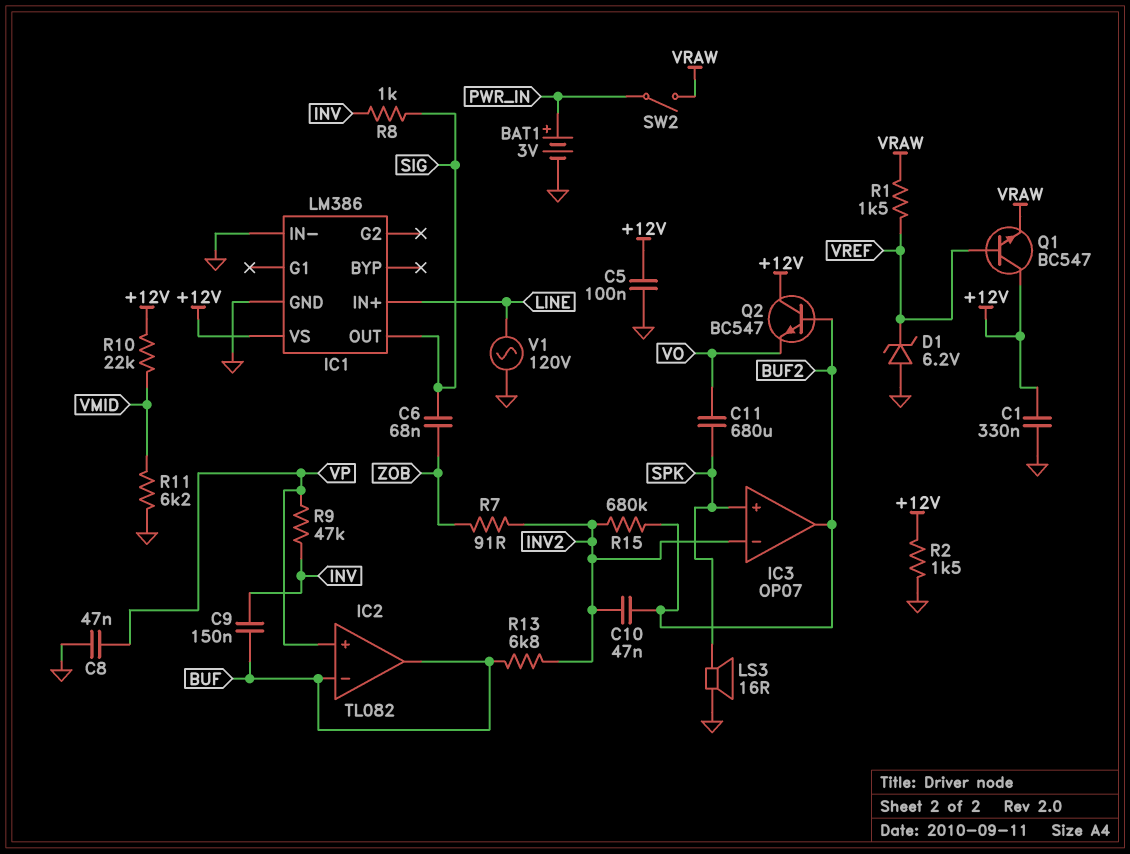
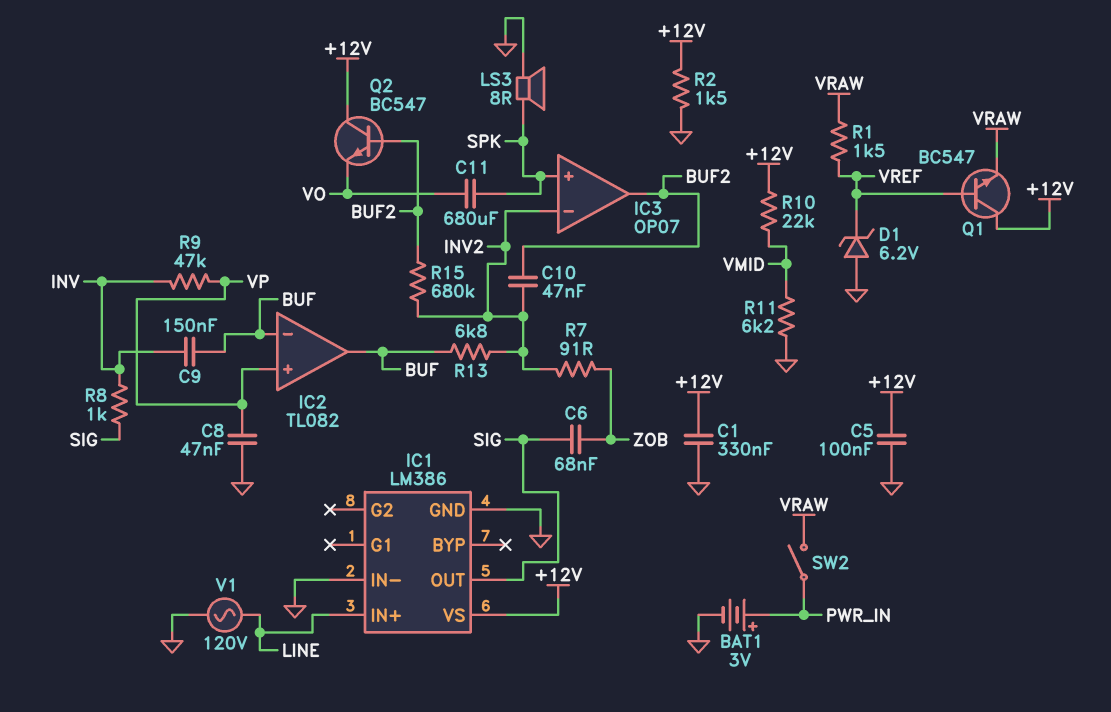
LS3: speaker 16R (GND, SPK) -> speaker 8R (GND, SPK)

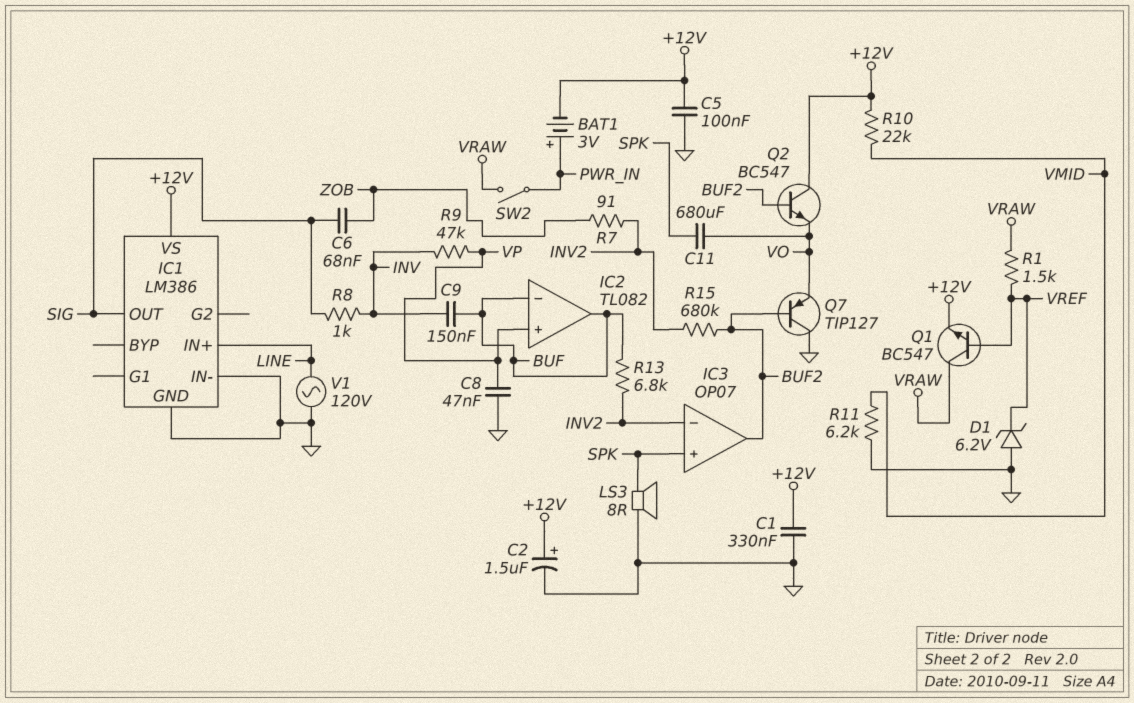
BAT1: 3V (plus PWR_IN, minus GND) -> 3V (plus PWR_IN, minus +12V)
C2: none -> 1.5uF (plus +12V, minus GND)
C10: 47nF (BUF2, INV2) -> none
Q1: NPN BC547 (B VREF, C +12V, E VRAW) -> NPN BC547 (B VREF, C VRAW, E +12V)
Q7: none -> PNP TIP127 (B BUF2, C GND, E VO)
R2: 1.5k (+12V, GND) -> none

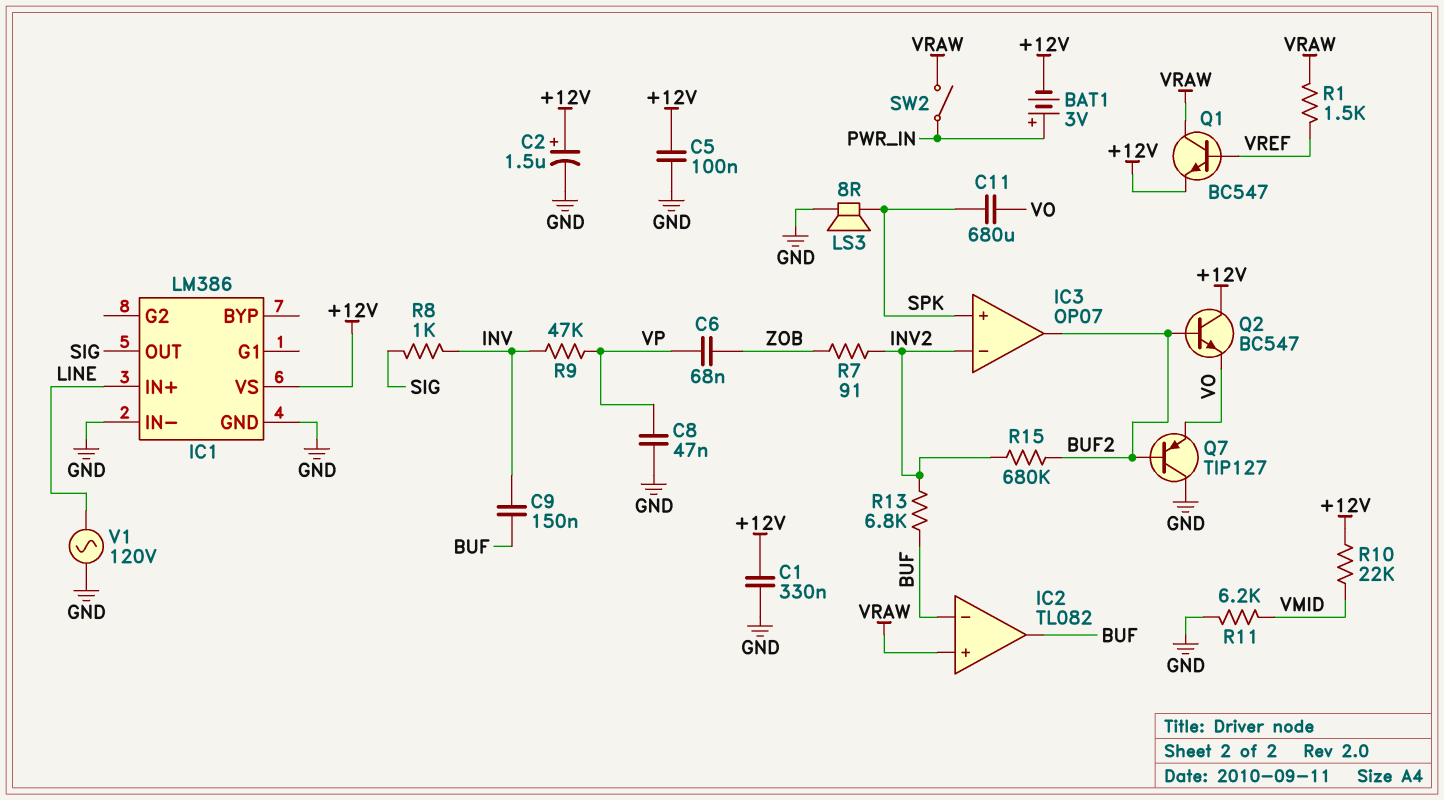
C6: 68nF (SIG, ZOB) -> 68nF (VP, ZOB)
D1: zener 6.2V (A GND, K VREF) -> none
IC2 pin in+: VP -> VRAW

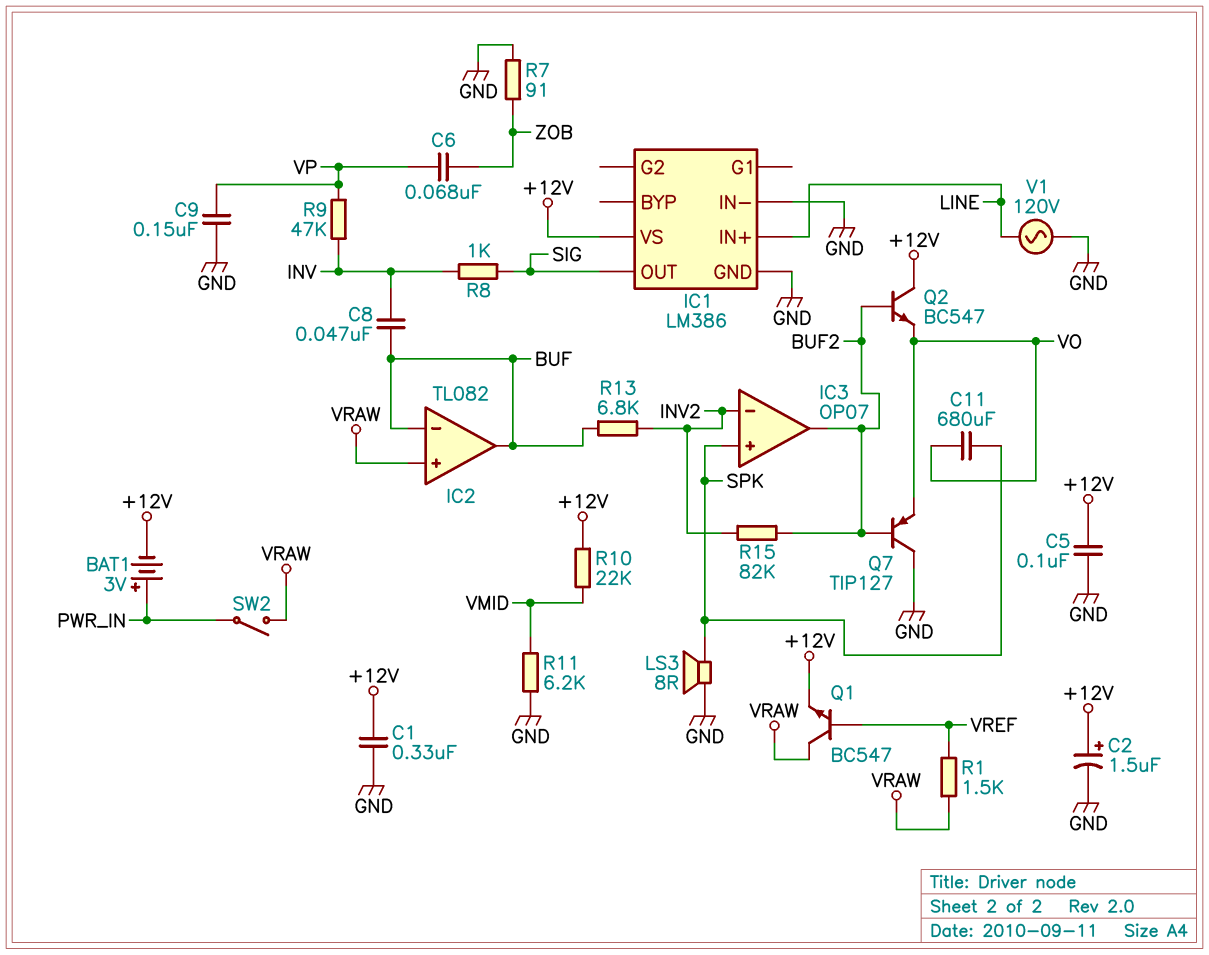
C8: 47nF (GND, VP) -> 47nF (BUF, INV)
C9: 150nF (BUF, INV) -> 150nF (GND, VP)
R7: 91 (INV2, ZOB) -> 91 (GND, ZOB)
R15: 680k (BUF2, INV2) -> 82k (BUF2, INV2)

